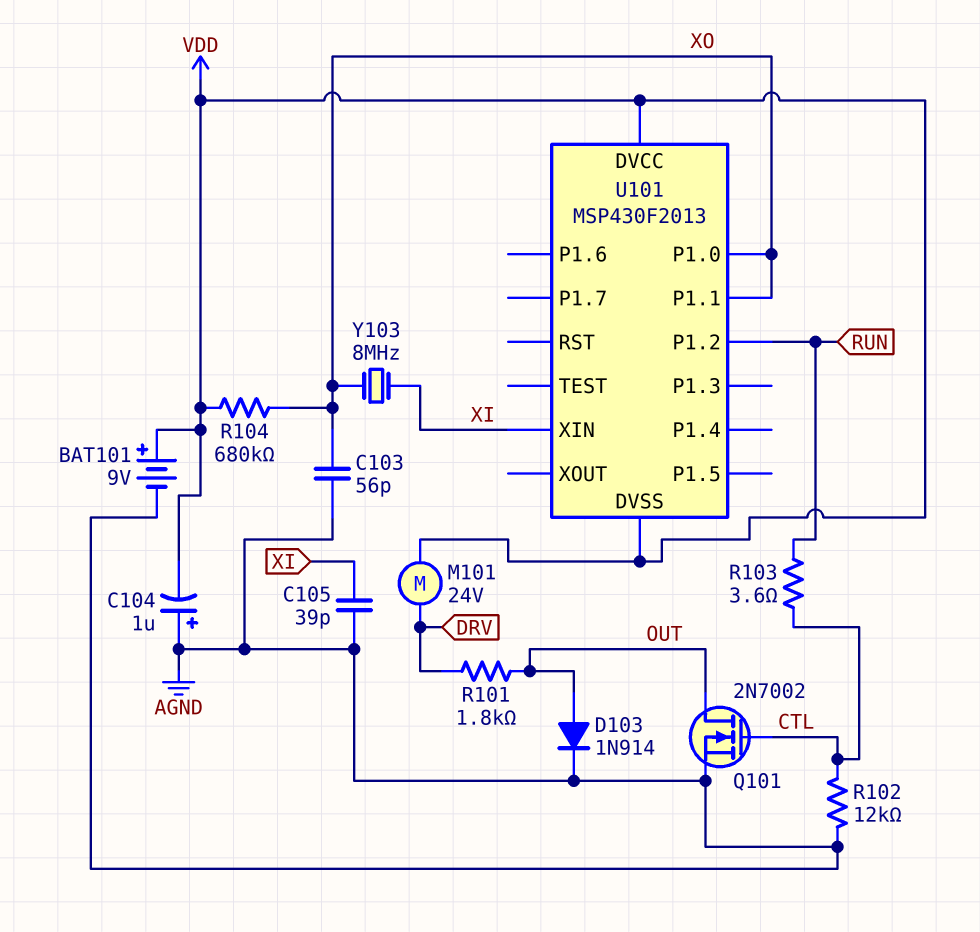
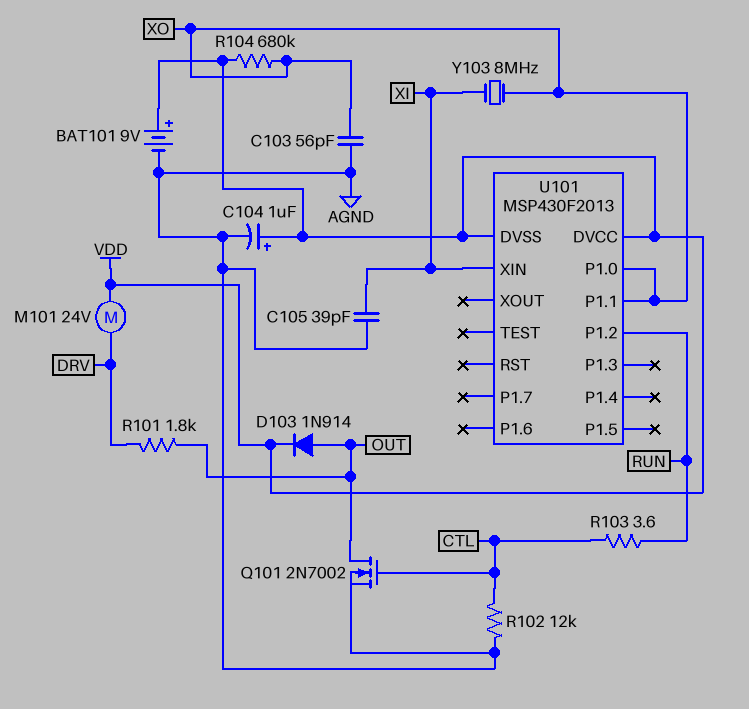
C104: 1uF (plus AGND, minus VDD) -> 1uF (plus VDD, minus AGND)
D103: diode 1N914 (A OUT, K AGND) -> diode 1N914 (A OUT, K VDD)

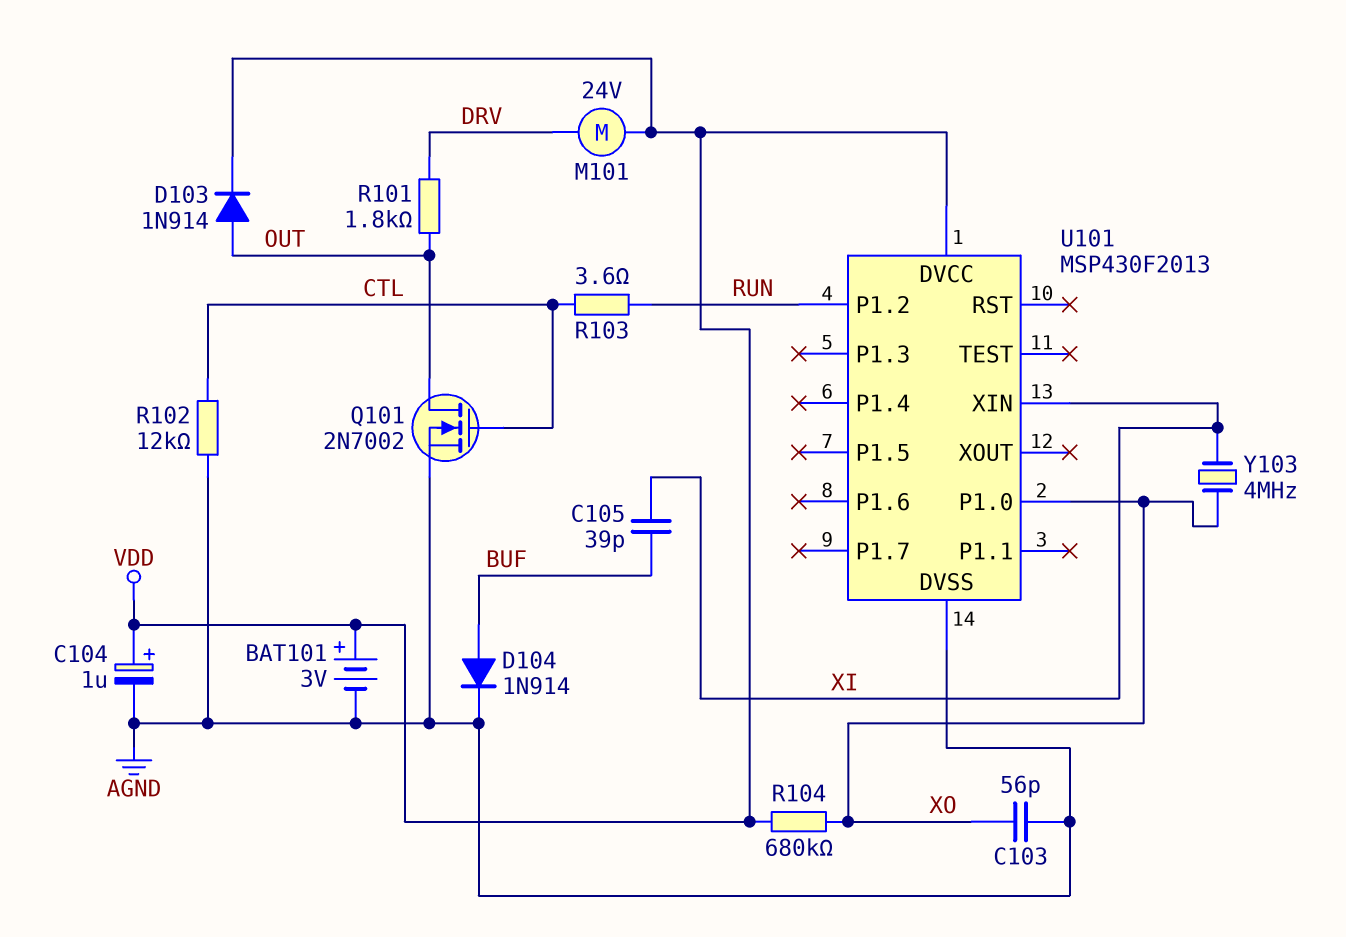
BAT101: 9V (plus VDD, minus AGND) -> 3V (plus VDD, minus AGND)
C105: 39pF (AGND, XI) -> 39pF (BUF, XI)
D104: none -> diode 1N914 (A BUF, K AGND)
U101 pin DVSS: VDD -> AGND
U101 pin P1.1: XO -> none
Y103: 8MHz (XI, XO) -> 4MHz (XI, XO)

